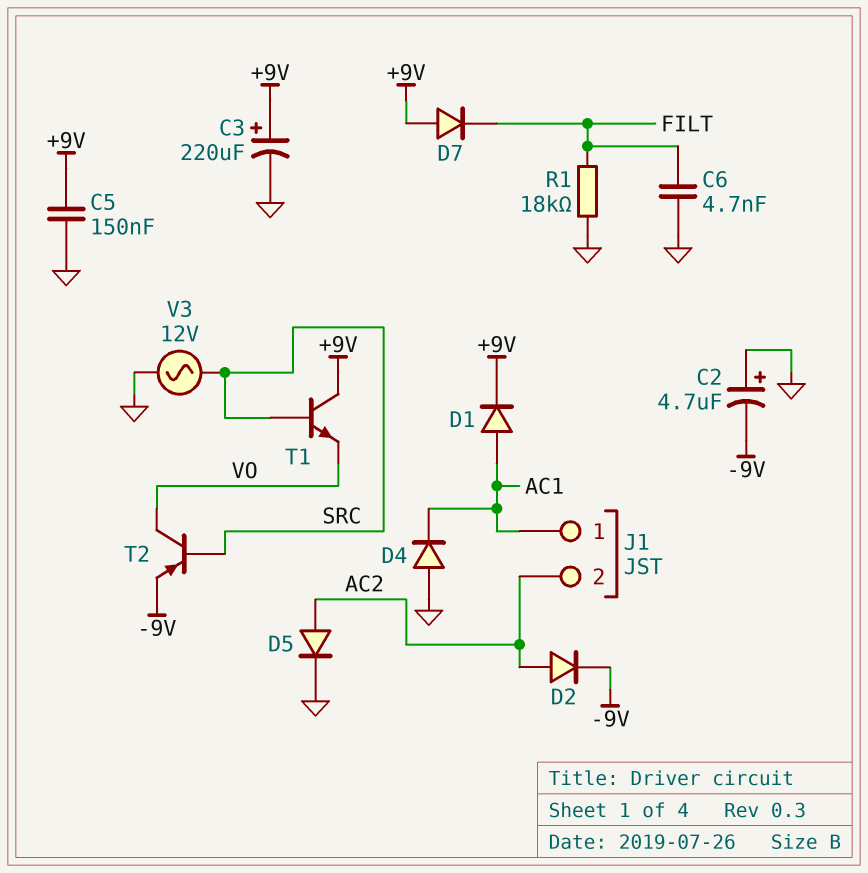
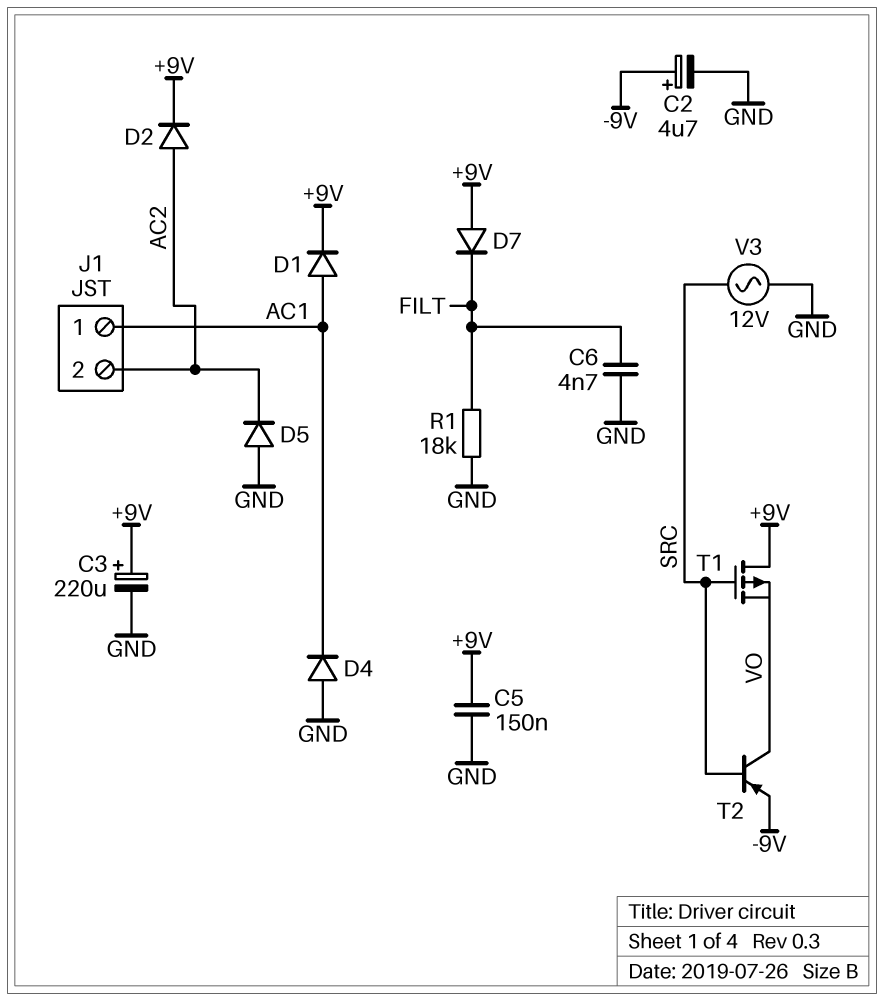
C2: 4.7uF (plus GND, minus -9V) -> 4.7uF (plus -9V, minus GND)
D2: diode (A AC2, K -9V) -> diode (A AC2, K +9V)
D5: diode (A AC2, K GND) -> diode (A GND, K AC2)
T1: NPN (B SRC, C +9V, E VO) -> PMOS (G SRC, D +9V, S VO)

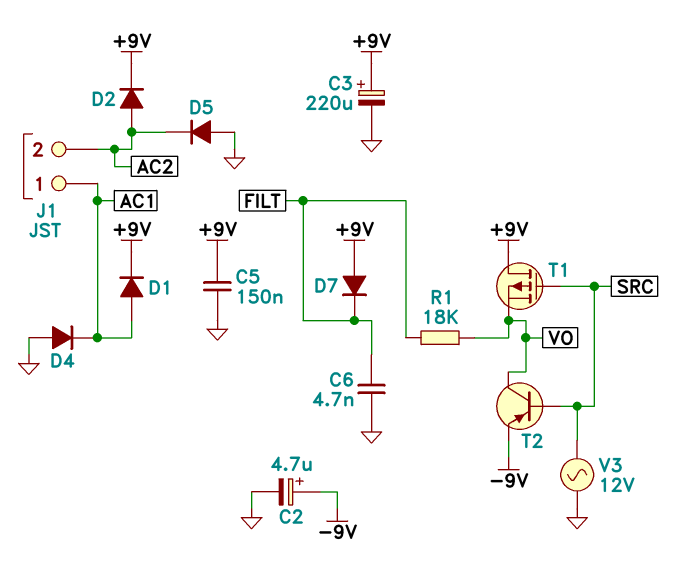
R1: 18k (FILT, GND) -> 18k (FILT, VO)

